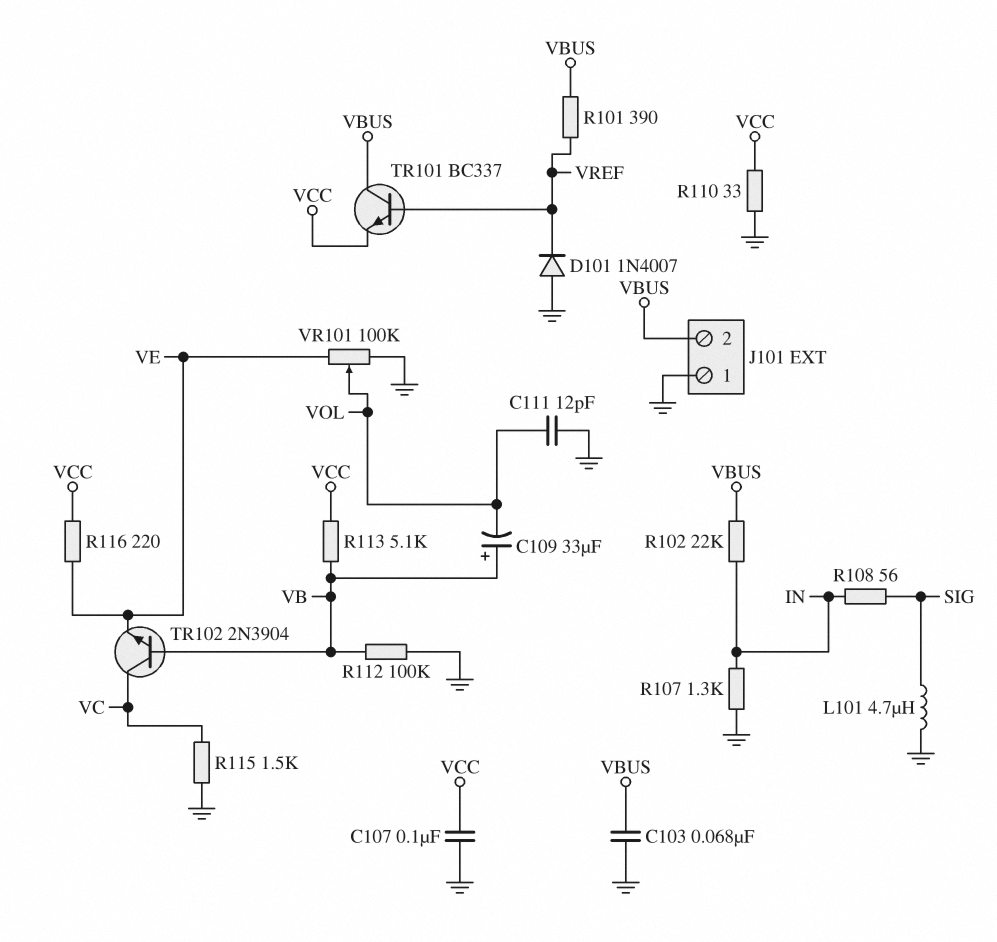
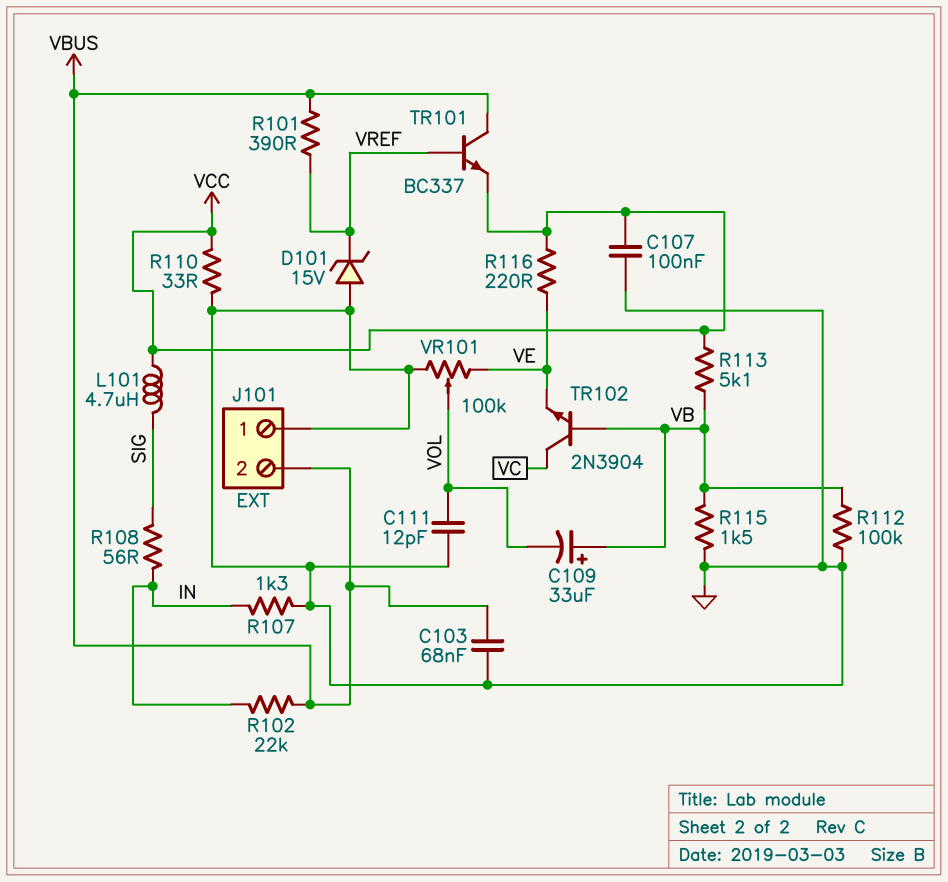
D101: diode 1N4007 (A GND, K VREF) -> zener 15V (A GND, K VREF)
L101: 4.7uH (GND, SIG) -> 4.7uH (SIG, VCC)
R115: 1.5k (GND, VC) -> 1.5k (GND, VB)

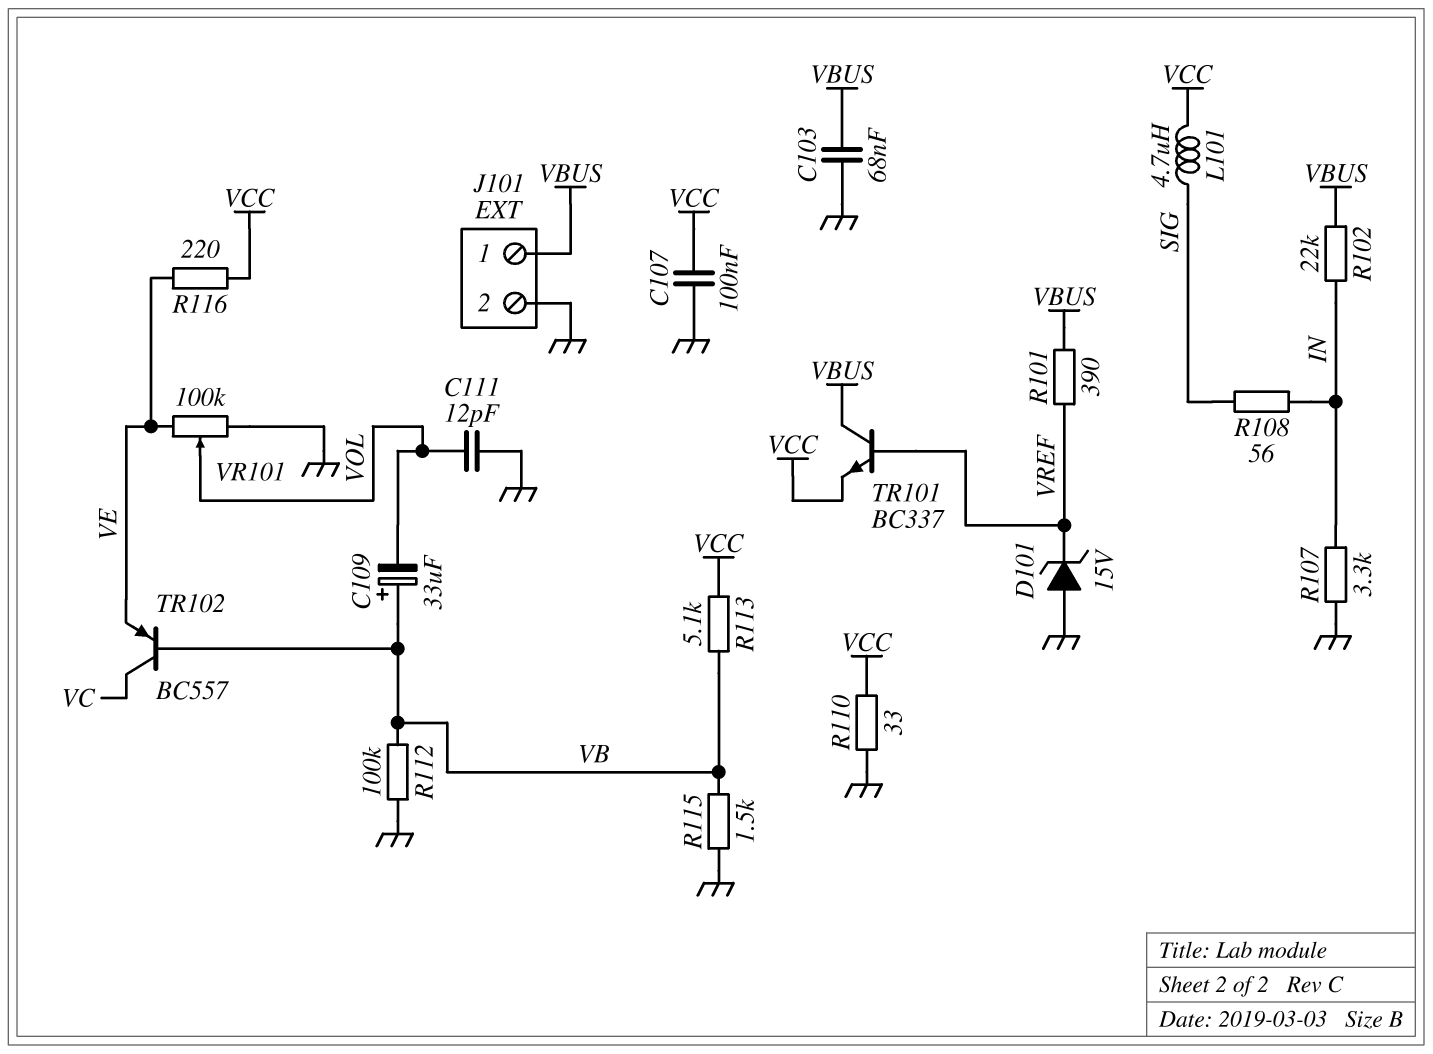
J101 pin 1: GND -> VBUS
J101 pin 2: VBUS -> GND
R107: 1.3k (GND, IN) -> 3.3k (GND, IN)
TR102: NPN 2N3904 (B VB, C VC, E VE) -> PNP BC557 (B VB, C VC, E VE)

